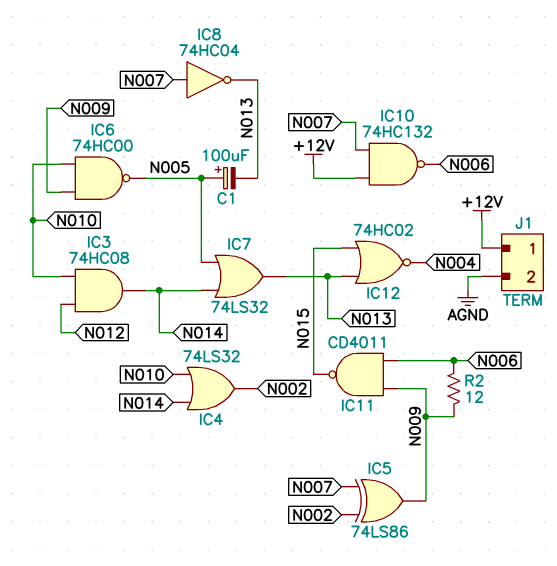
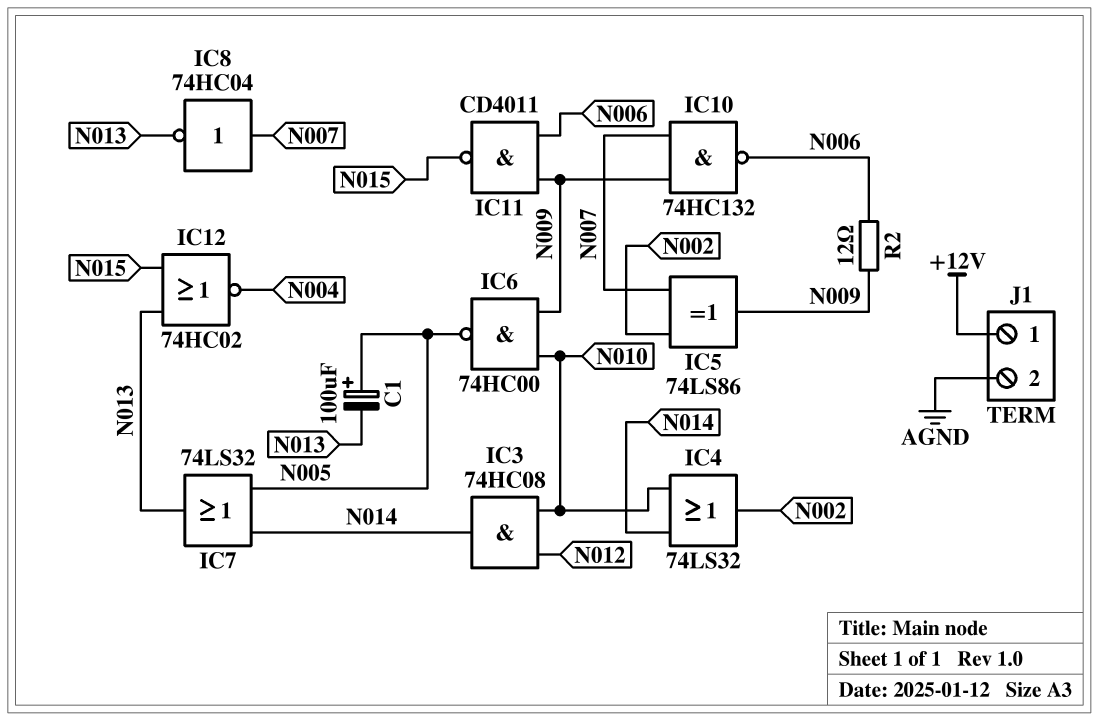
IC10: NAND 74HC132 (in +12V, in N007, out N006) -> NAND 74HC132 (in N007, in N009, out N006)

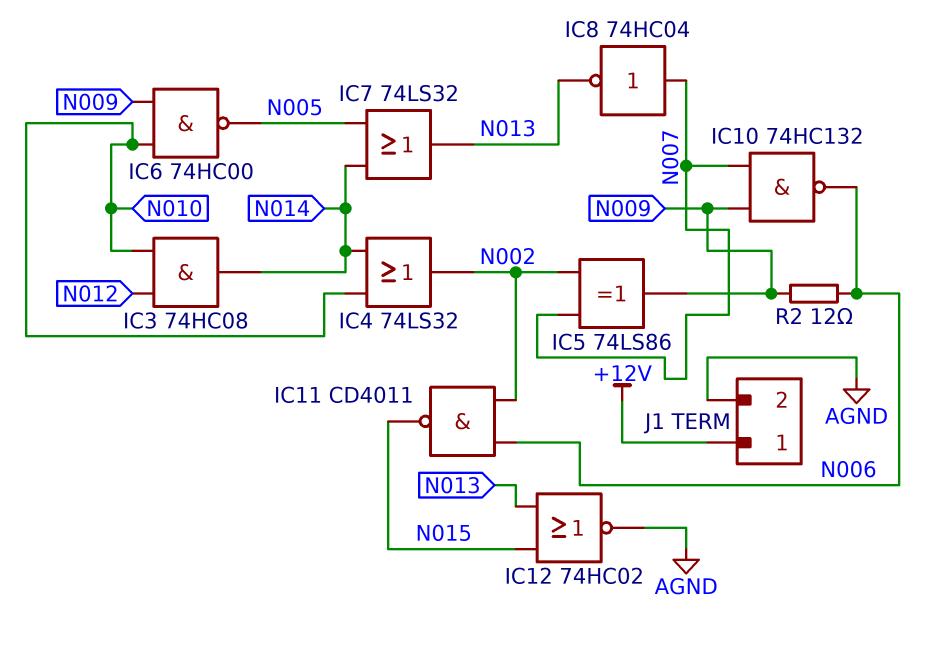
C1: 100uF (plus N005, minus N013) -> none
IC11: NAND CD4011 (in N006, in N009, out N015) -> NAND CD4011 (in N002, in N006, out N015)
IC12: NOR 74HC02 (in N013, in N015, out N004) -> NOR 74HC02 (in N013, in N015, out AGND)

